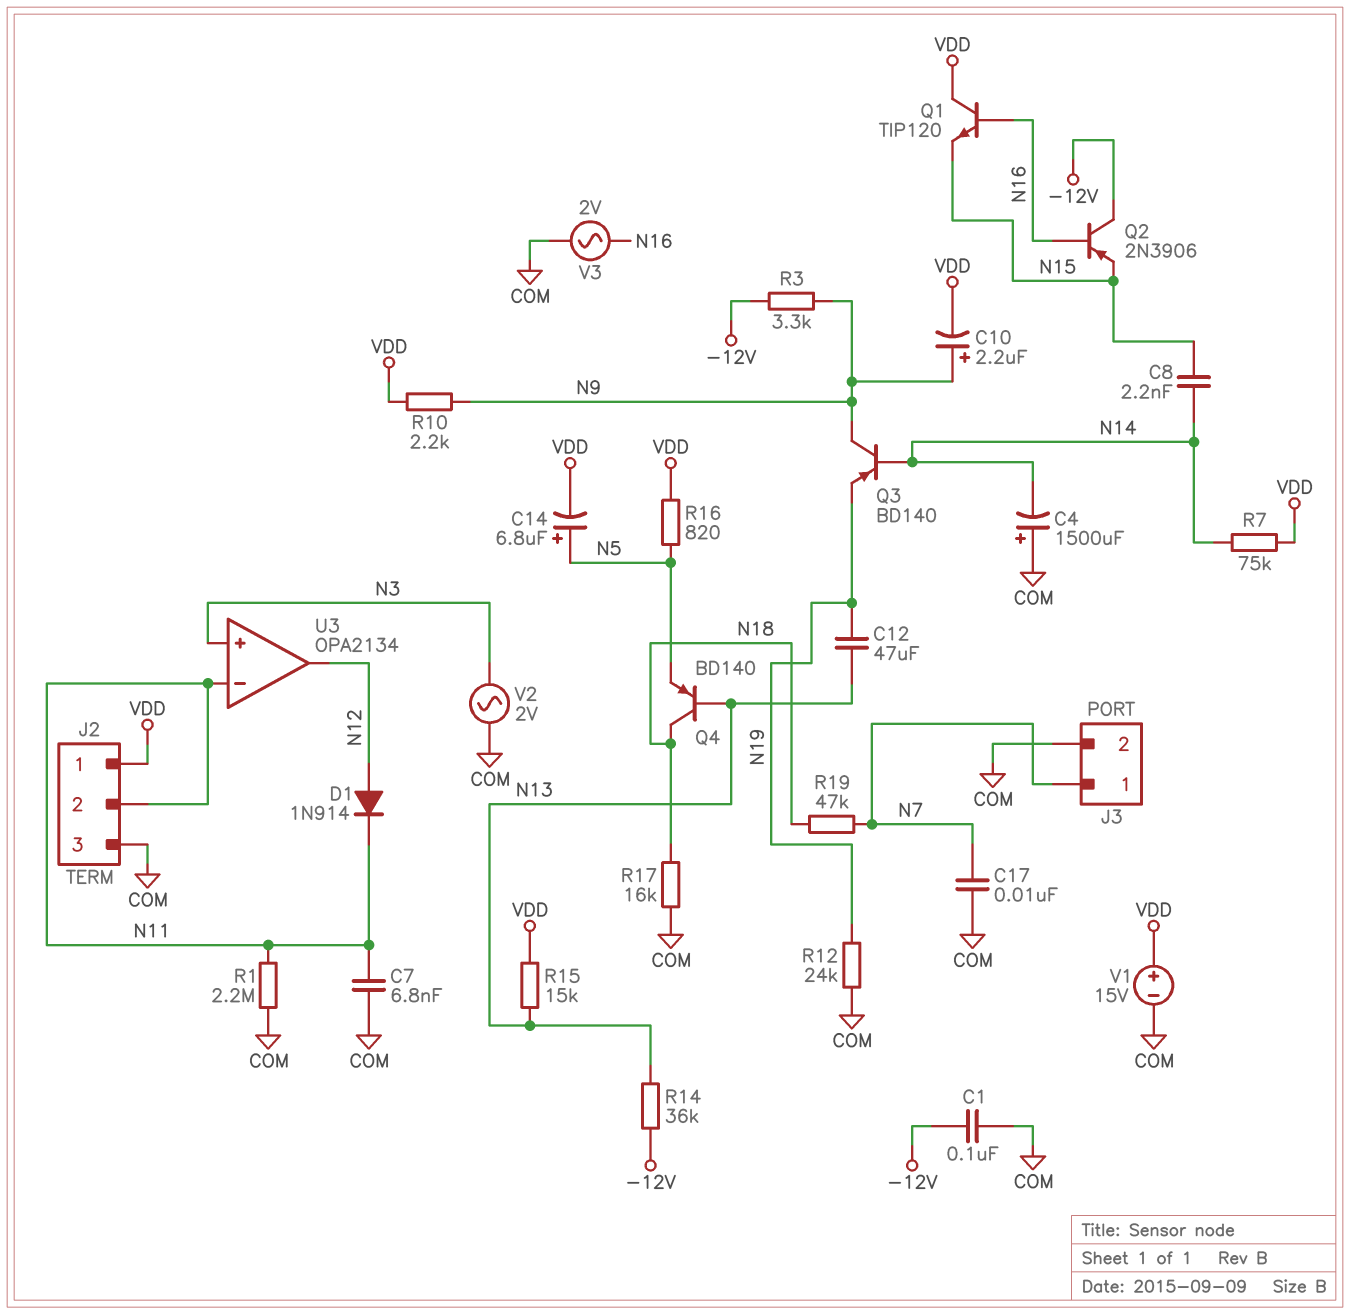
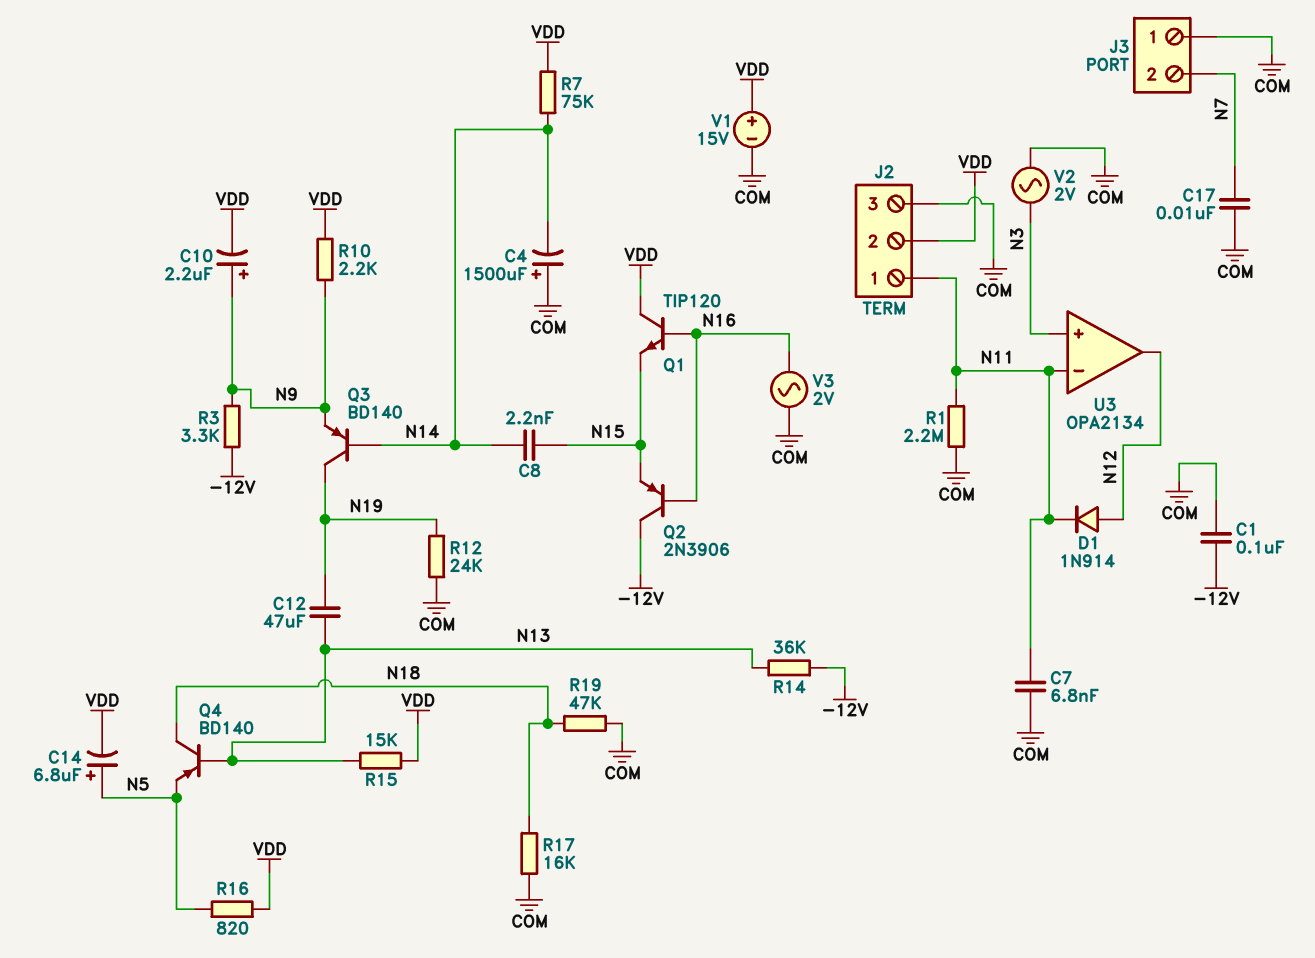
J2 pin 1: VDD -> N11
J2 pin 2: N11 -> VDD
J3 pin 1: N7 -> COM
J3 pin 2: COM -> N7
Q3: PNP BD140 (B N14, C N9, E N19) -> PNP BD140 (B N14, C N19, E N9)
R19: 47k (N7, N18) -> 47k (COM, N18)

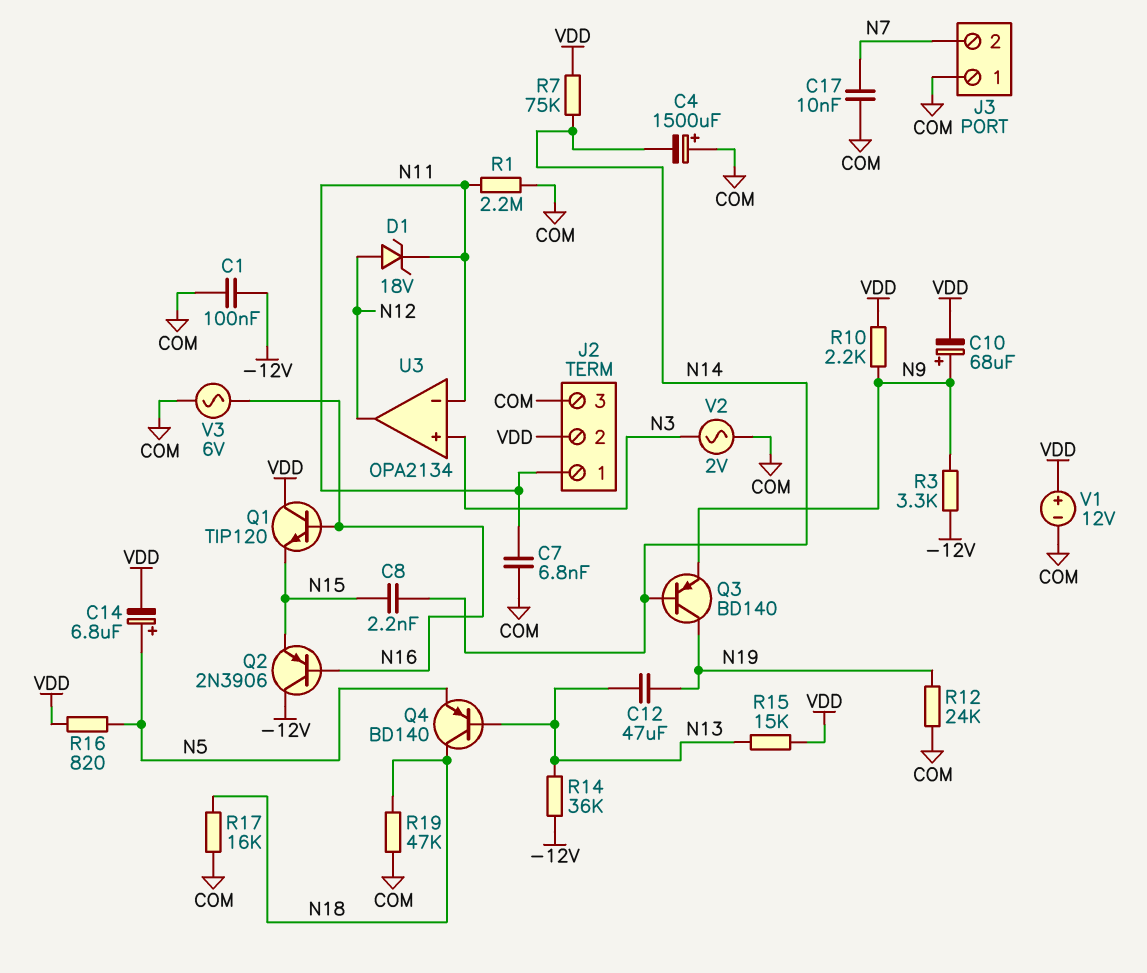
C10: 2.2uF (plus N9, minus VDD) -> 68uF (plus N9, minus VDD)
D1: diode 1N914 (A N12, K N11) -> zener 18V (A N12, K N11)
V1: 15V (plus VDD, minus COM) -> 12V (plus VDD, minus COM)
V3: AC 2V (COM, N16) -> AC 6V (COM, N16)

